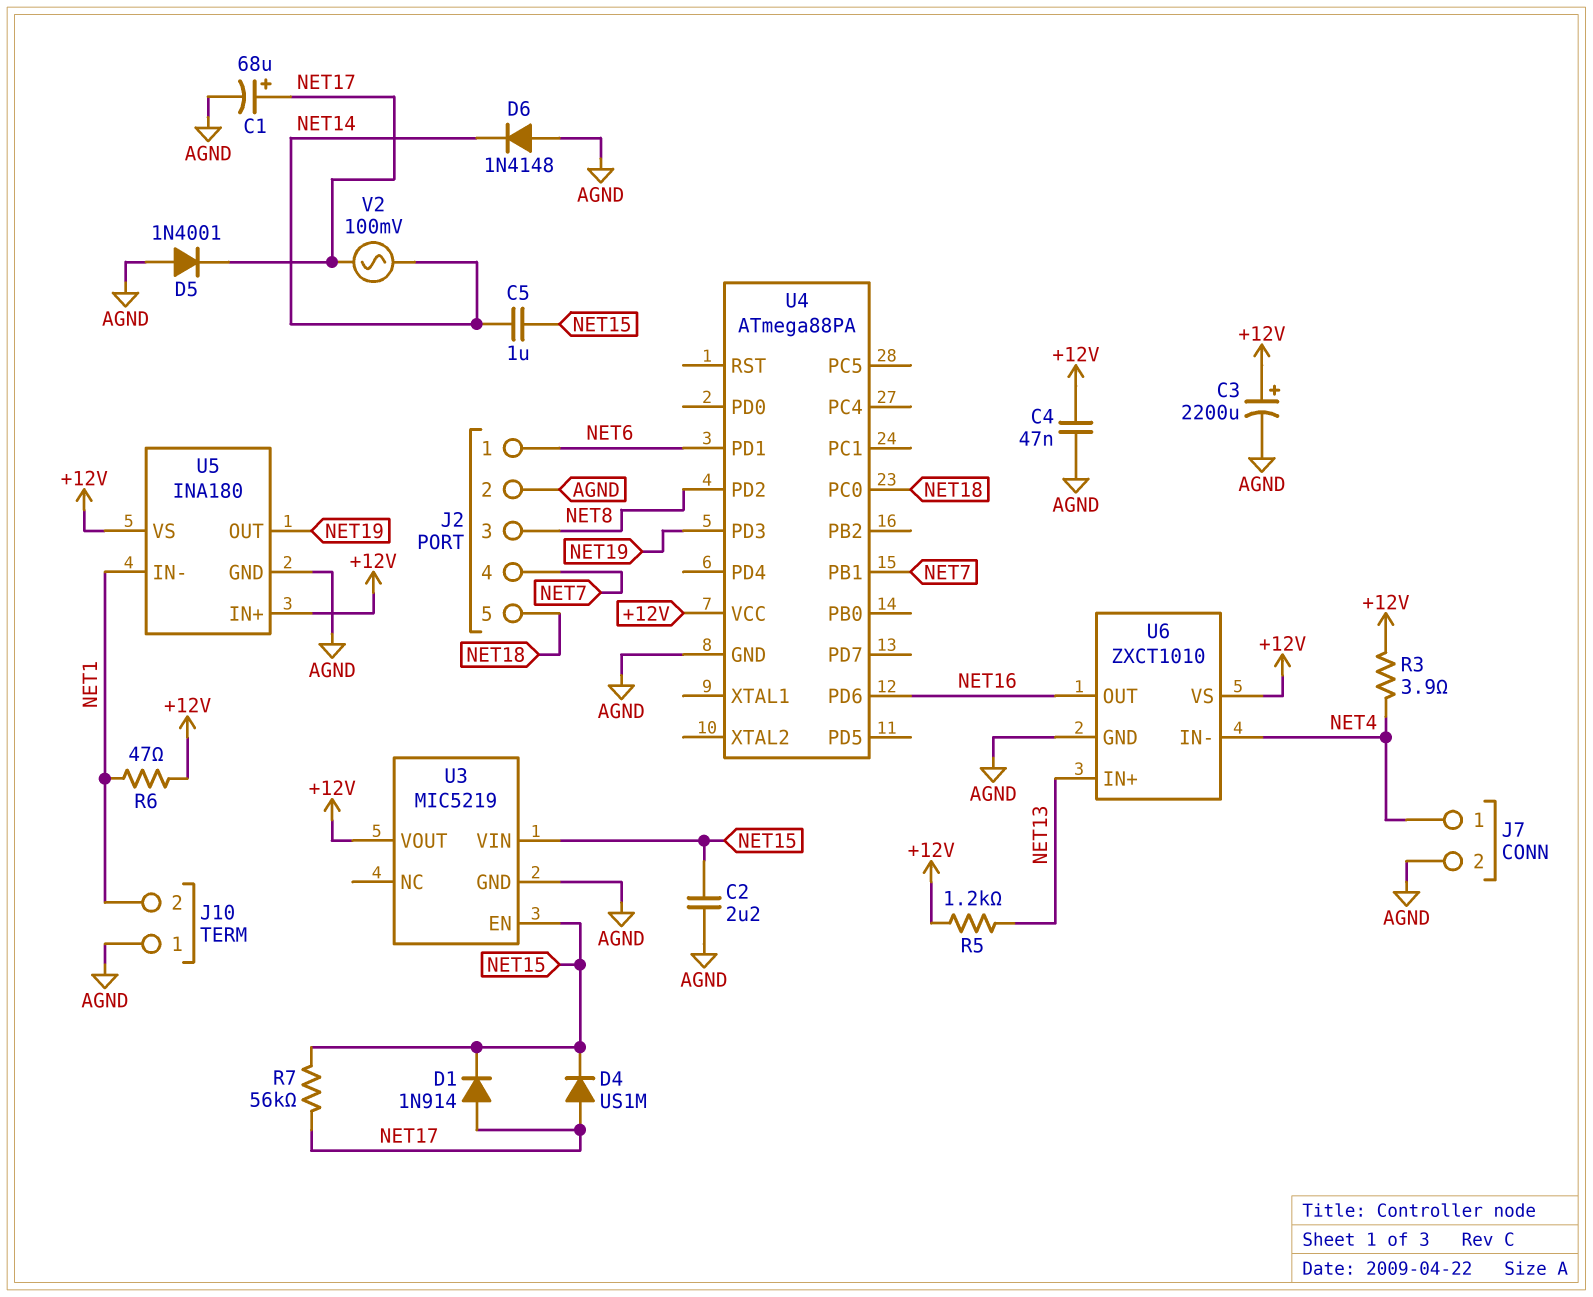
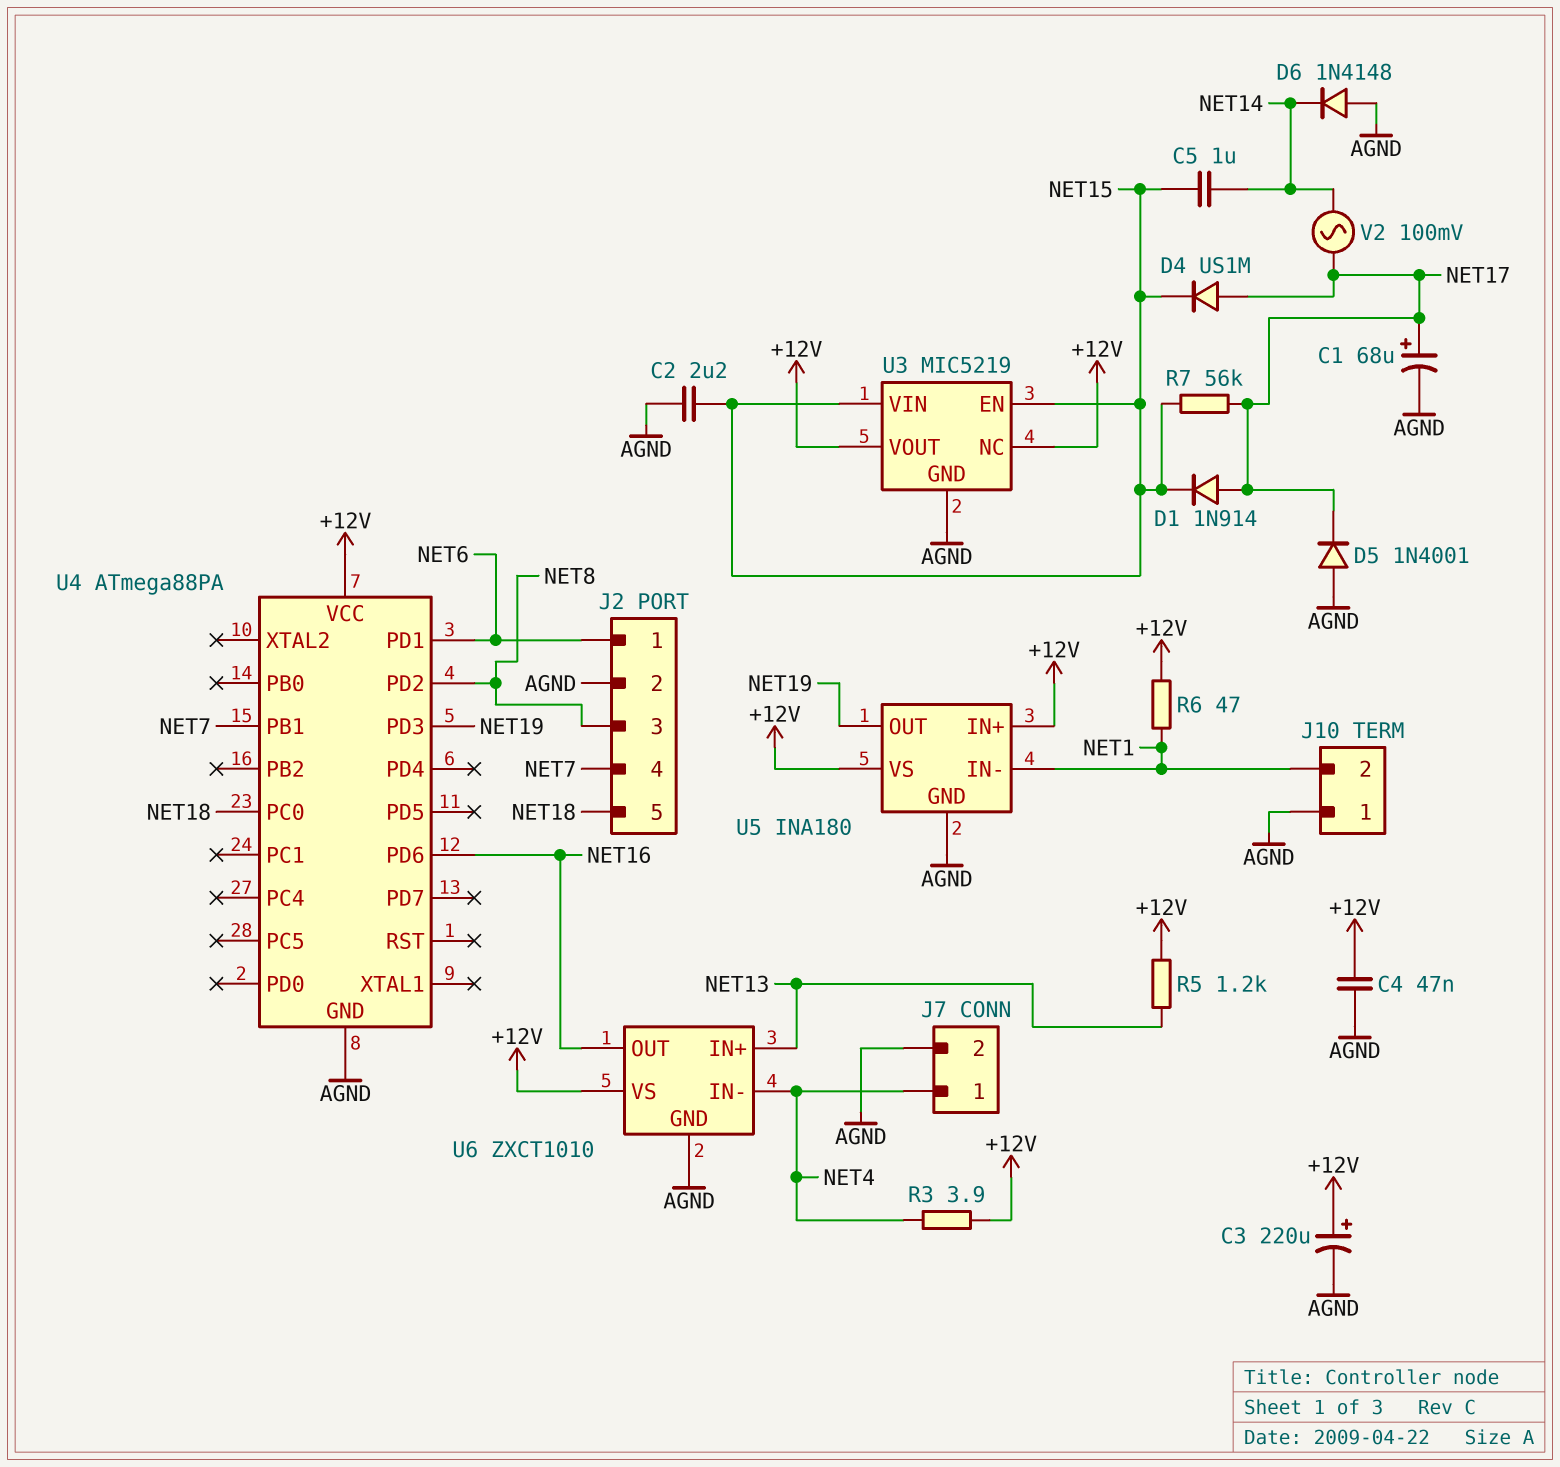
C3: 2200uF (plus +12V, minus AGND) -> 220uF (plus +12V, minus AGND)
U3 pin NC: none -> +12V

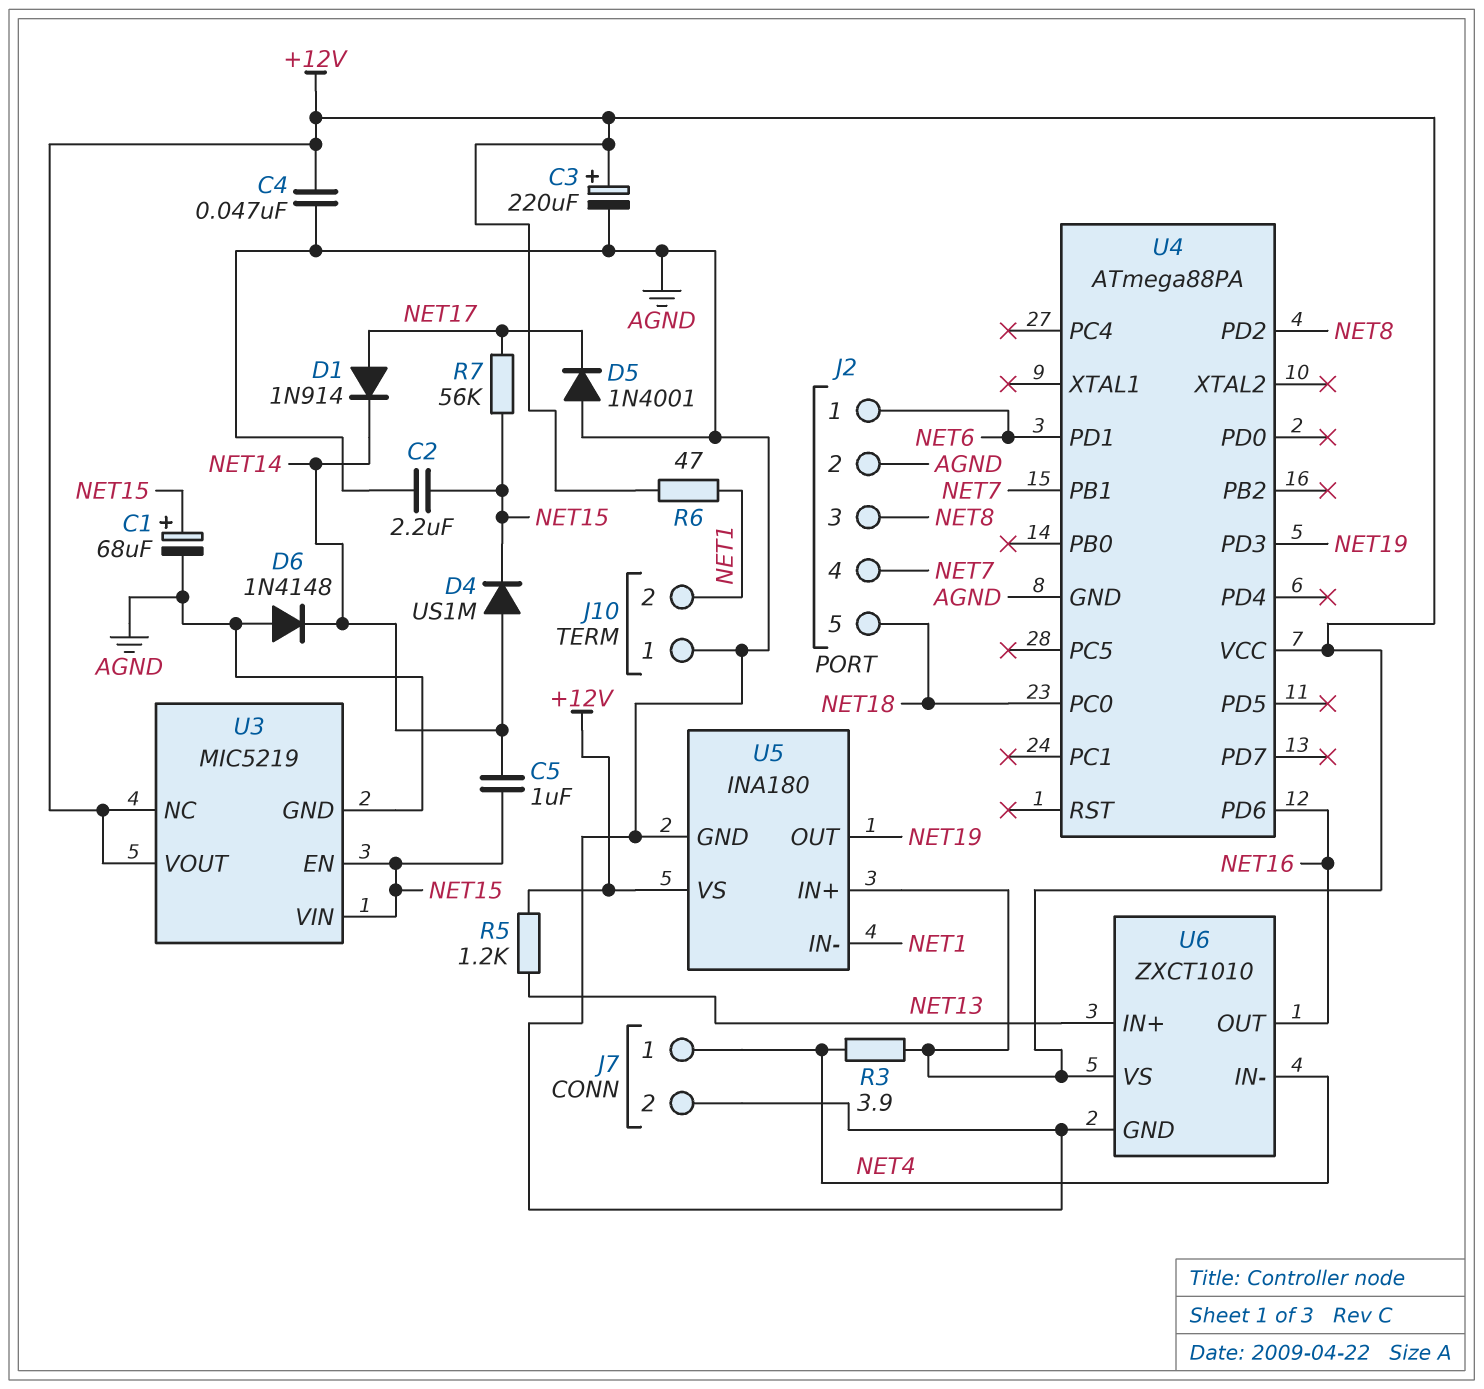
C1: 68uF (plus NET17, minus AGND) -> 68uF (plus NET15, minus AGND)
D1: diode 1N914 (A NET17, K NET15) -> diode 1N914 (A NET17, K NET14)
D4: diode US1M (A NET17, K NET15) -> diode US1M (A NET14, K NET15)
V2: AC 100mV (NET14, NET17) -> none

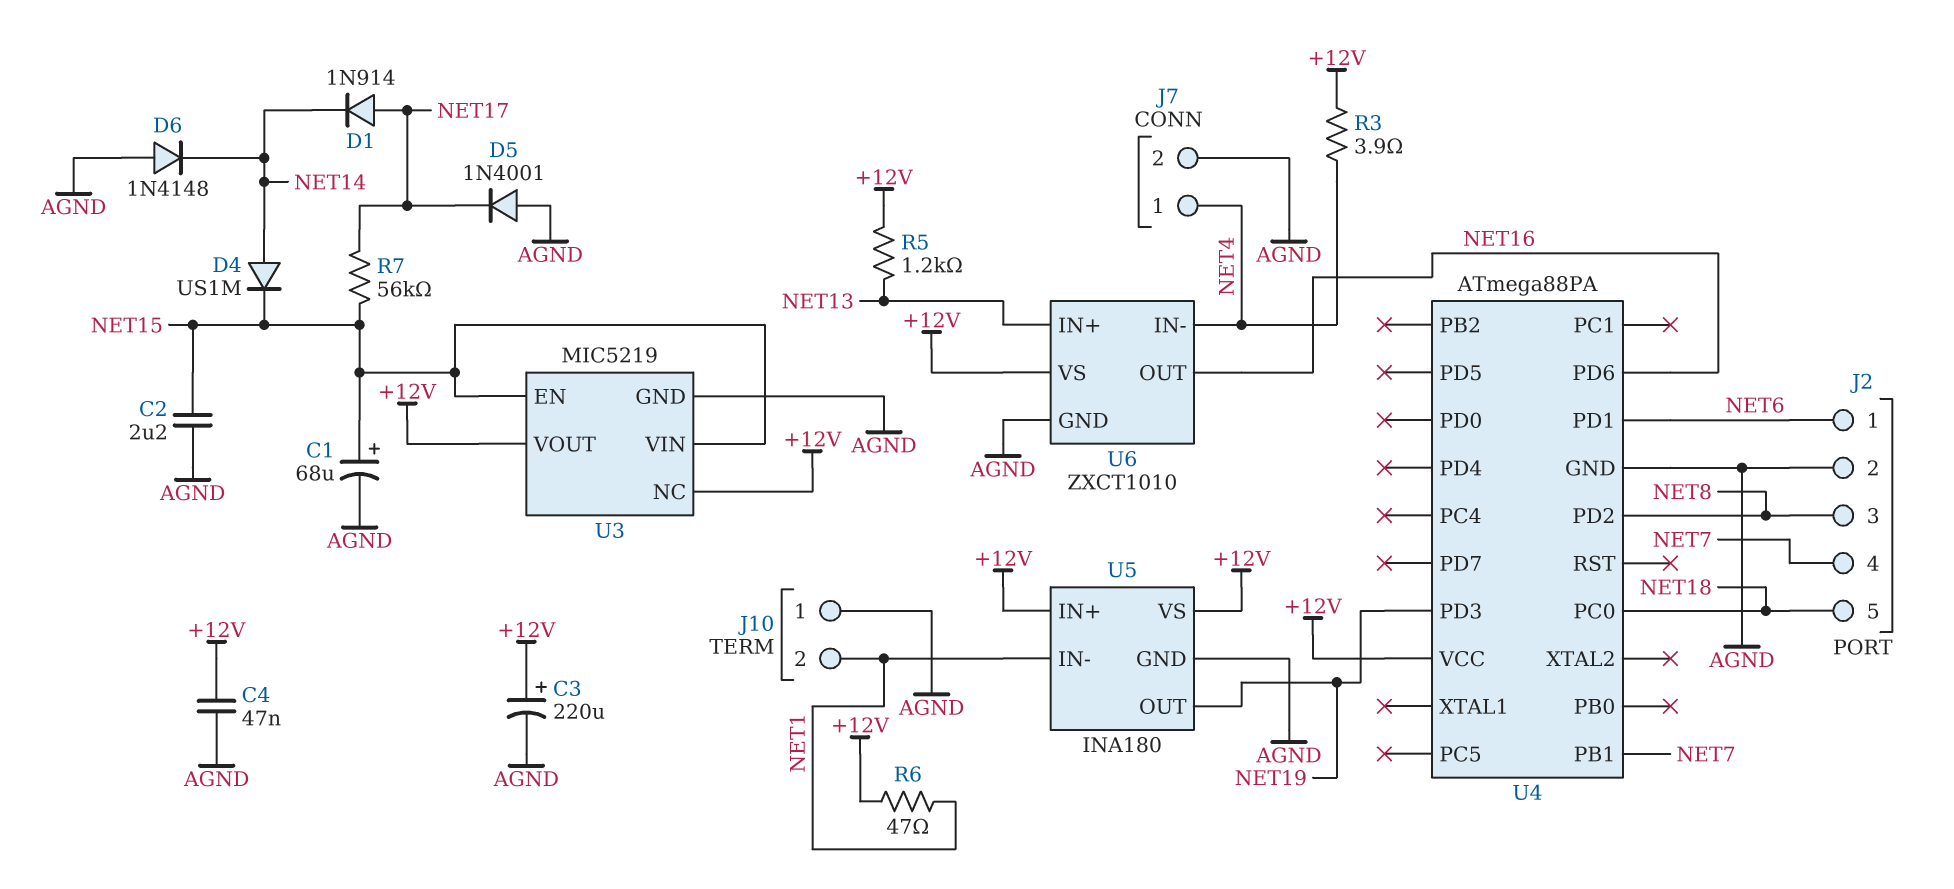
C5: 1uF (NET14, NET15) -> none

